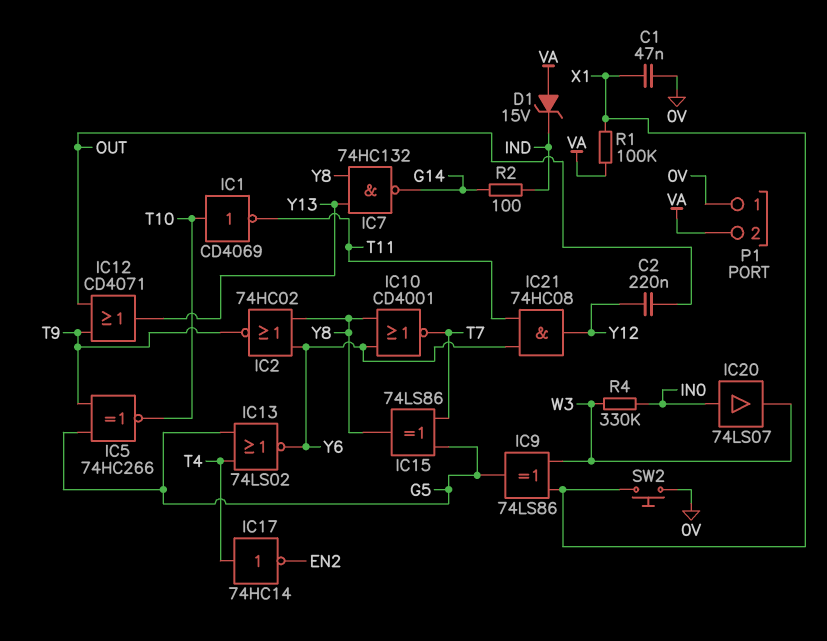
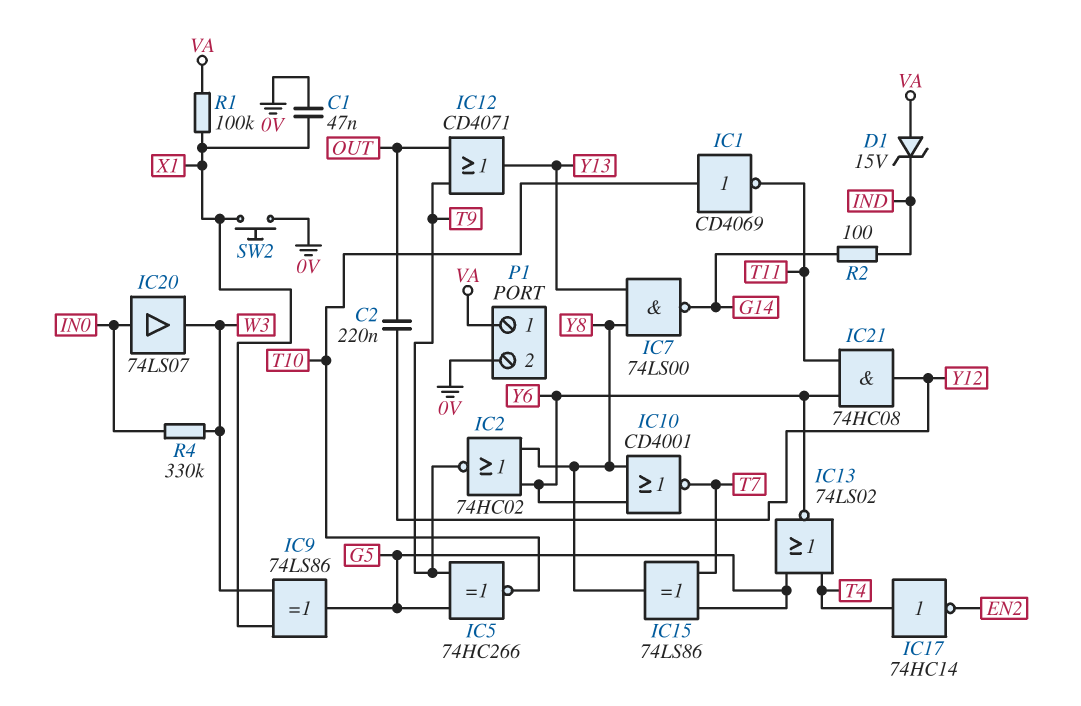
IC7: NAND 74HC132 (in Y8, in Y13, out G14) -> NAND 74LS00 (in Y8, in Y13, out G14)
P1 pin 1: 0V -> VA
P1 pin 2: VA -> 0V

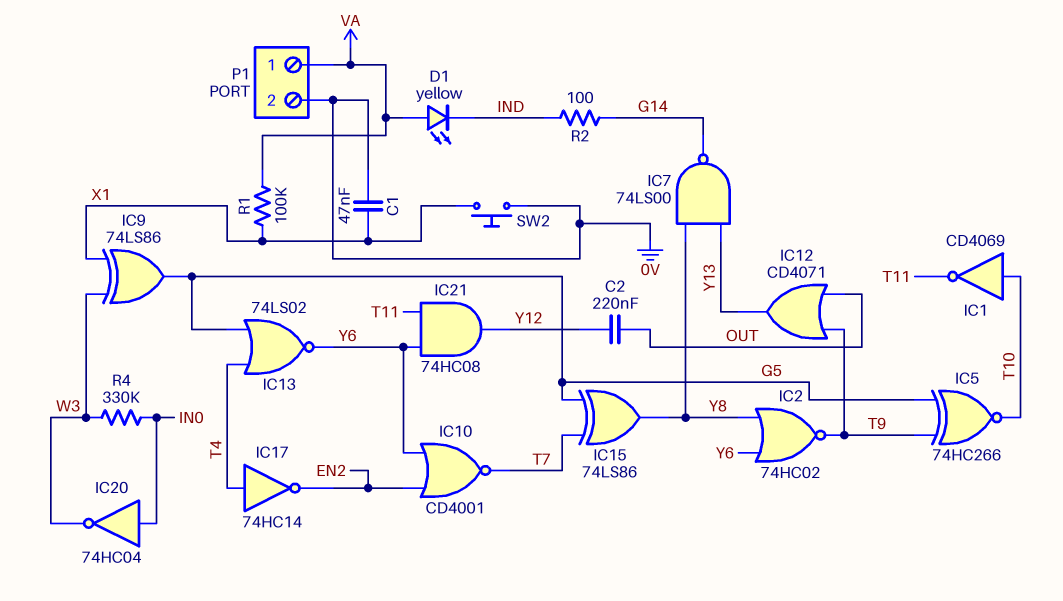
D1: zener 15V (A VA, K IND) -> LED yellow (A VA, K IND)
IC10: NOR CD4001 (in Y6, in Y8, out T7) -> NOR CD4001 (in EN2, in Y6, out T7)
IC20: buffer 74LS07 (in IN0, out W3) -> NOT 74HC04 (in IN0, out W3)

